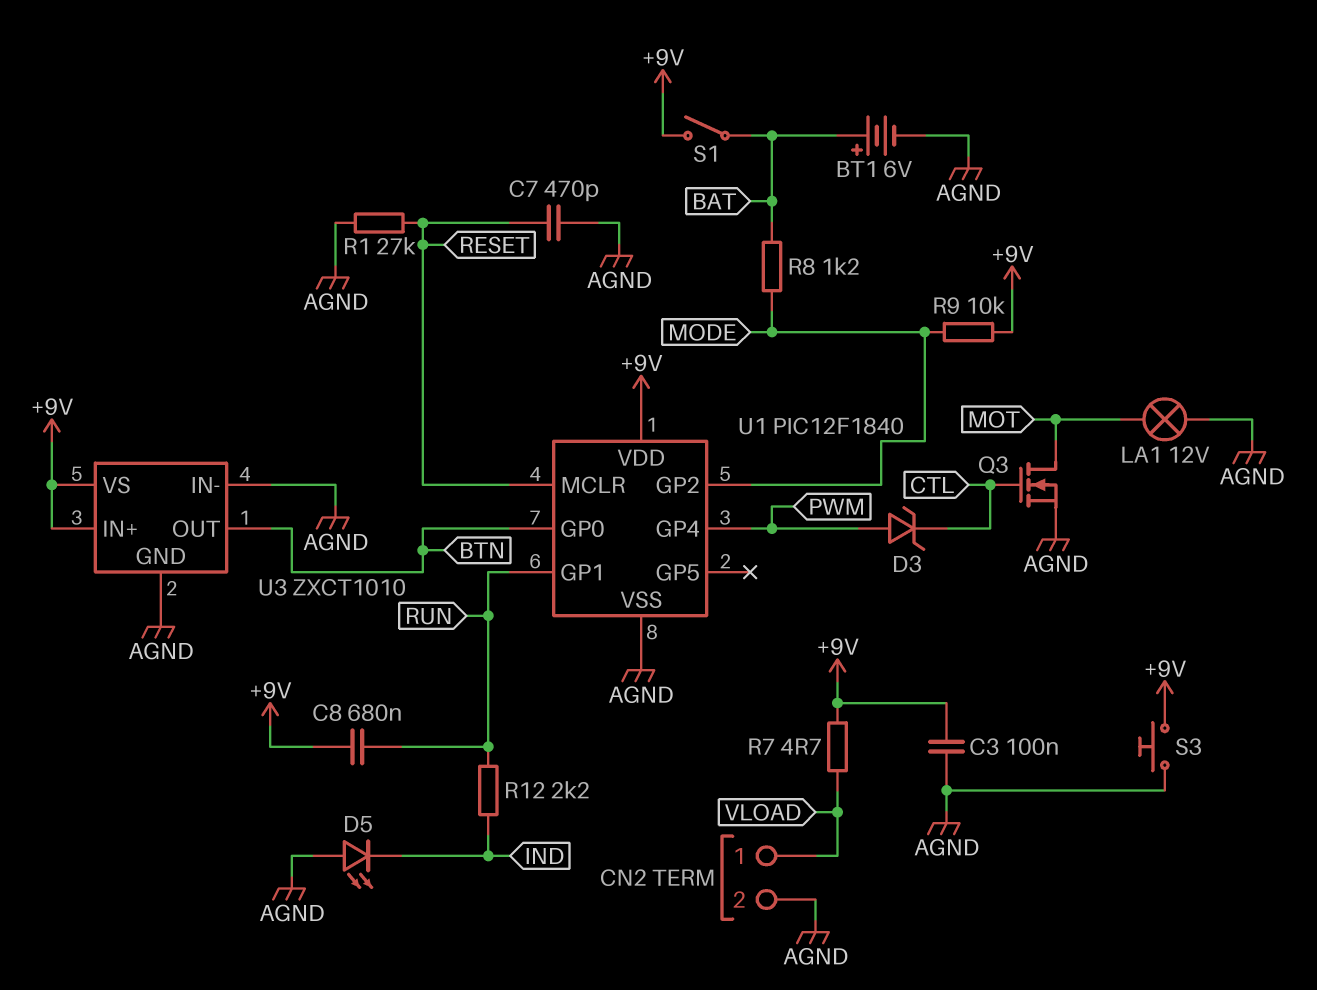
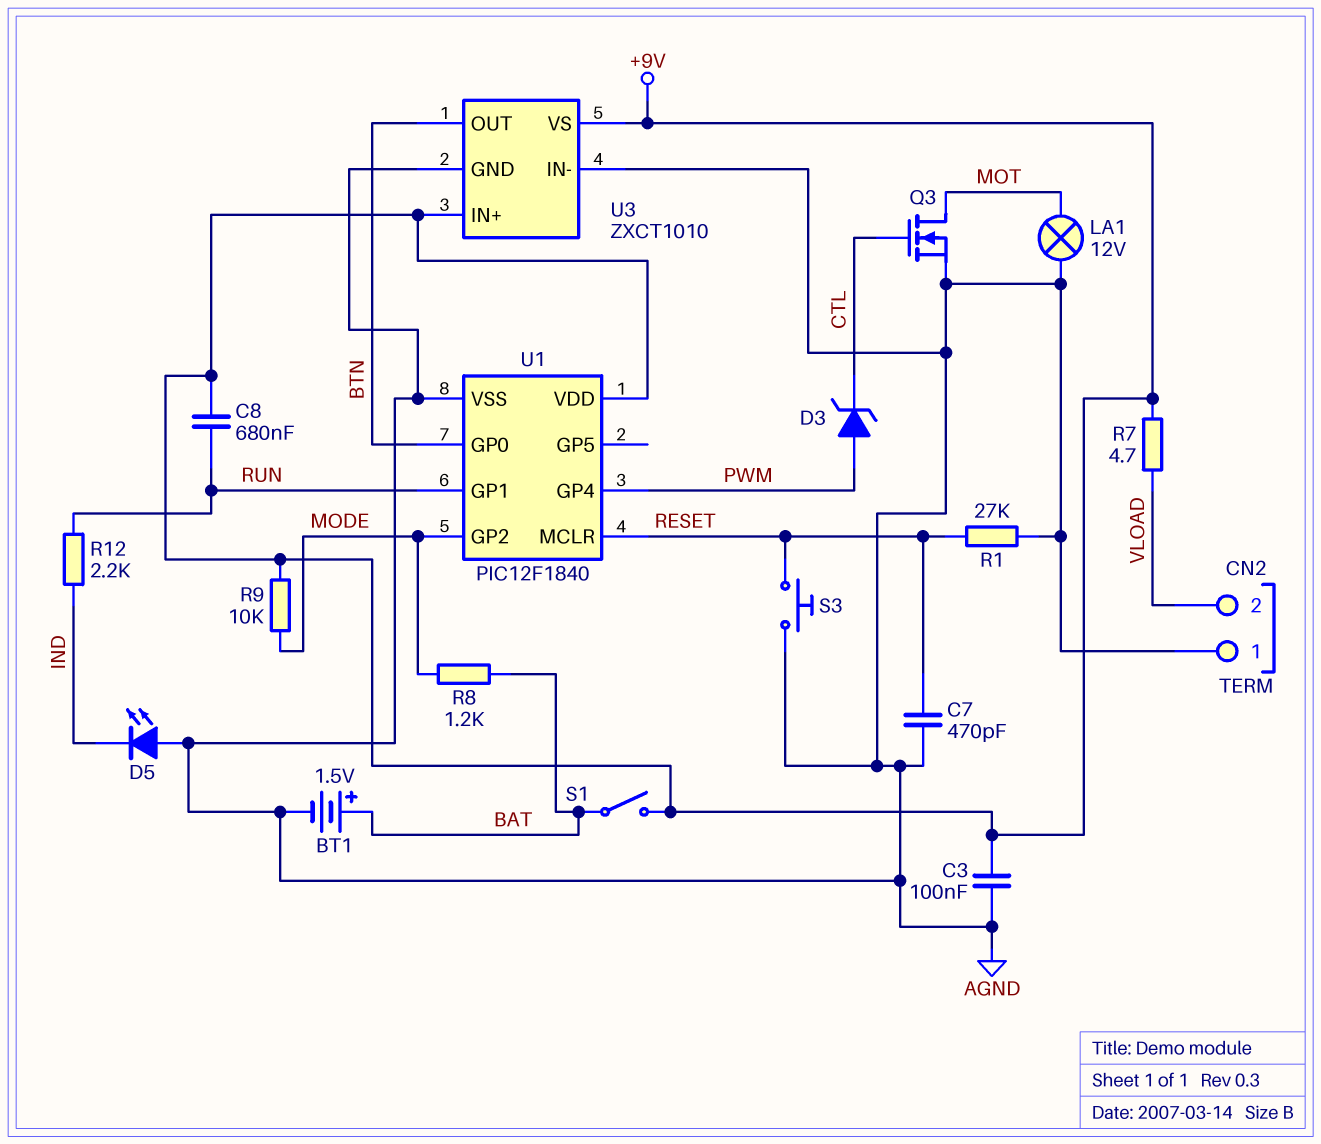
BT1: 6V (plus BAT, minus AGND) -> 1.5V (plus BAT, minus AGND)
CN2 pin 1: VLOAD -> AGND
CN2 pin 2: AGND -> VLOAD
S3: button (+9V, AGND) -> button (AGND, RESET)

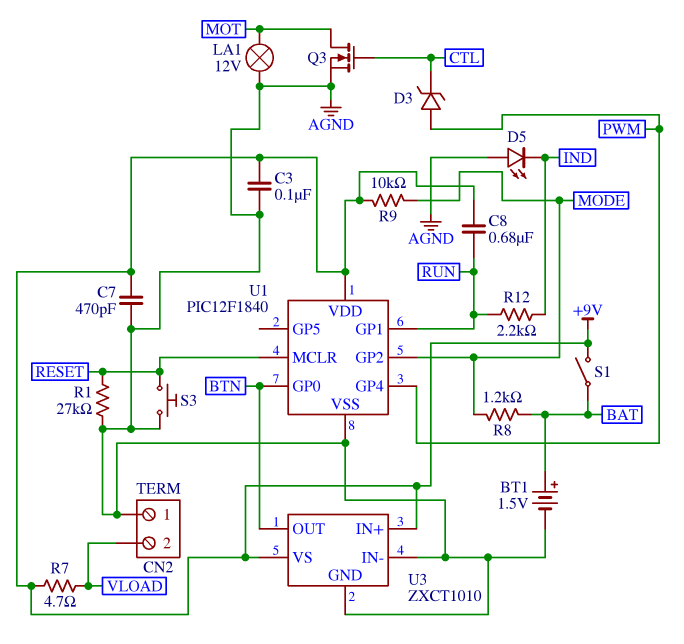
C7: 470pF (AGND, RESET) -> 470pF (+9V, AGND)

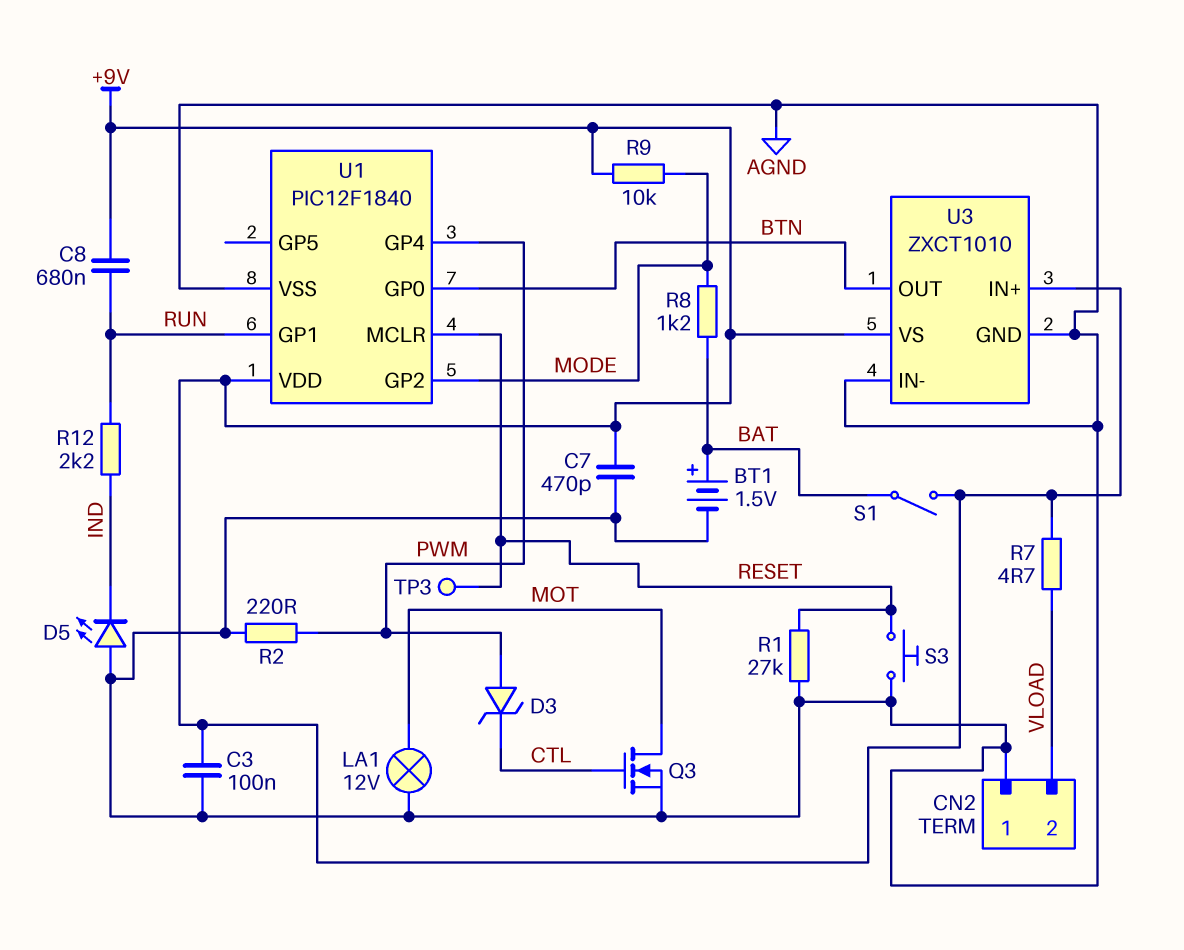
R2: none -> 220 (AGND, PWM)
TP3: none -> test point (RESET)

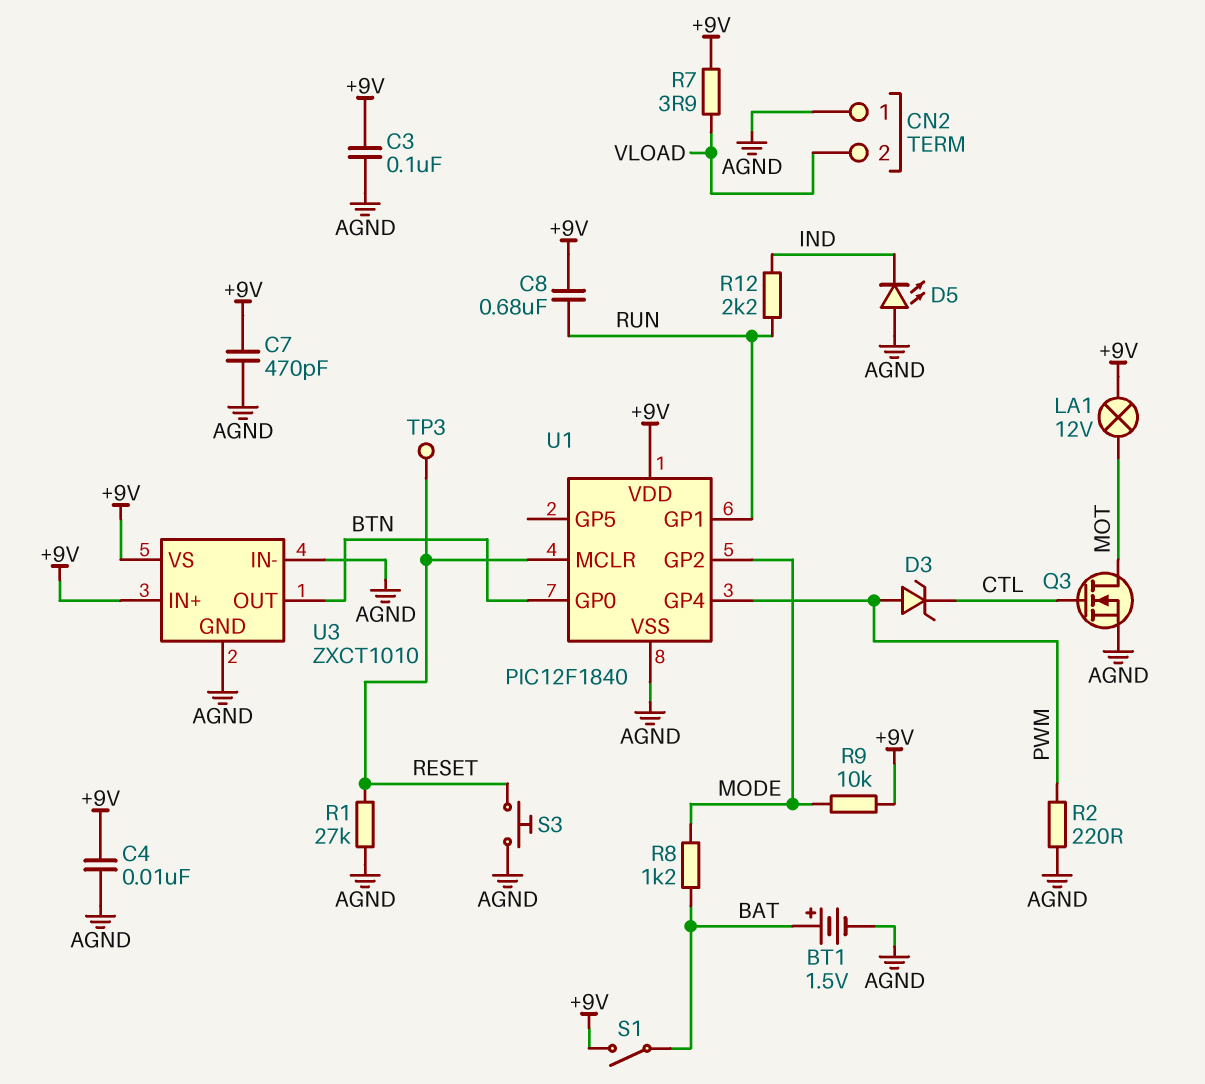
C4: none -> 10nF (+9V, AGND)
LA1: lamp 12V (AGND, MOT) -> lamp 12V (+9V, MOT)
R7: 4.7 (+9V, VLOAD) -> 3.9 (+9V, VLOAD)

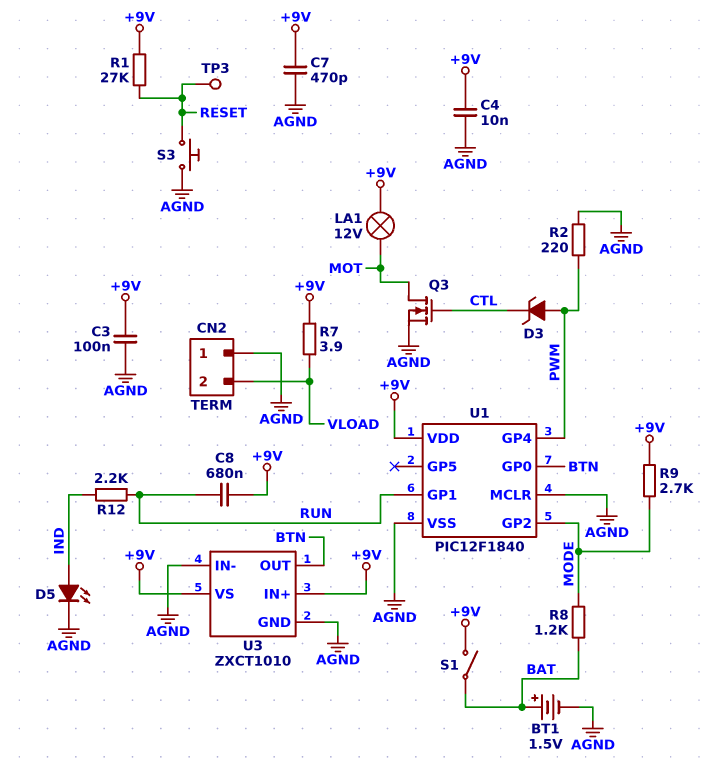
D5: LED (A AGND, K IND) -> LED (A IND, K AGND)
R1: 27k (AGND, RESET) -> 27k (+9V, RESET)
R9: 10k (+9V, MODE) -> 2.7k (+9V, MODE)
U1 pin MCLR: RESET -> AGND

